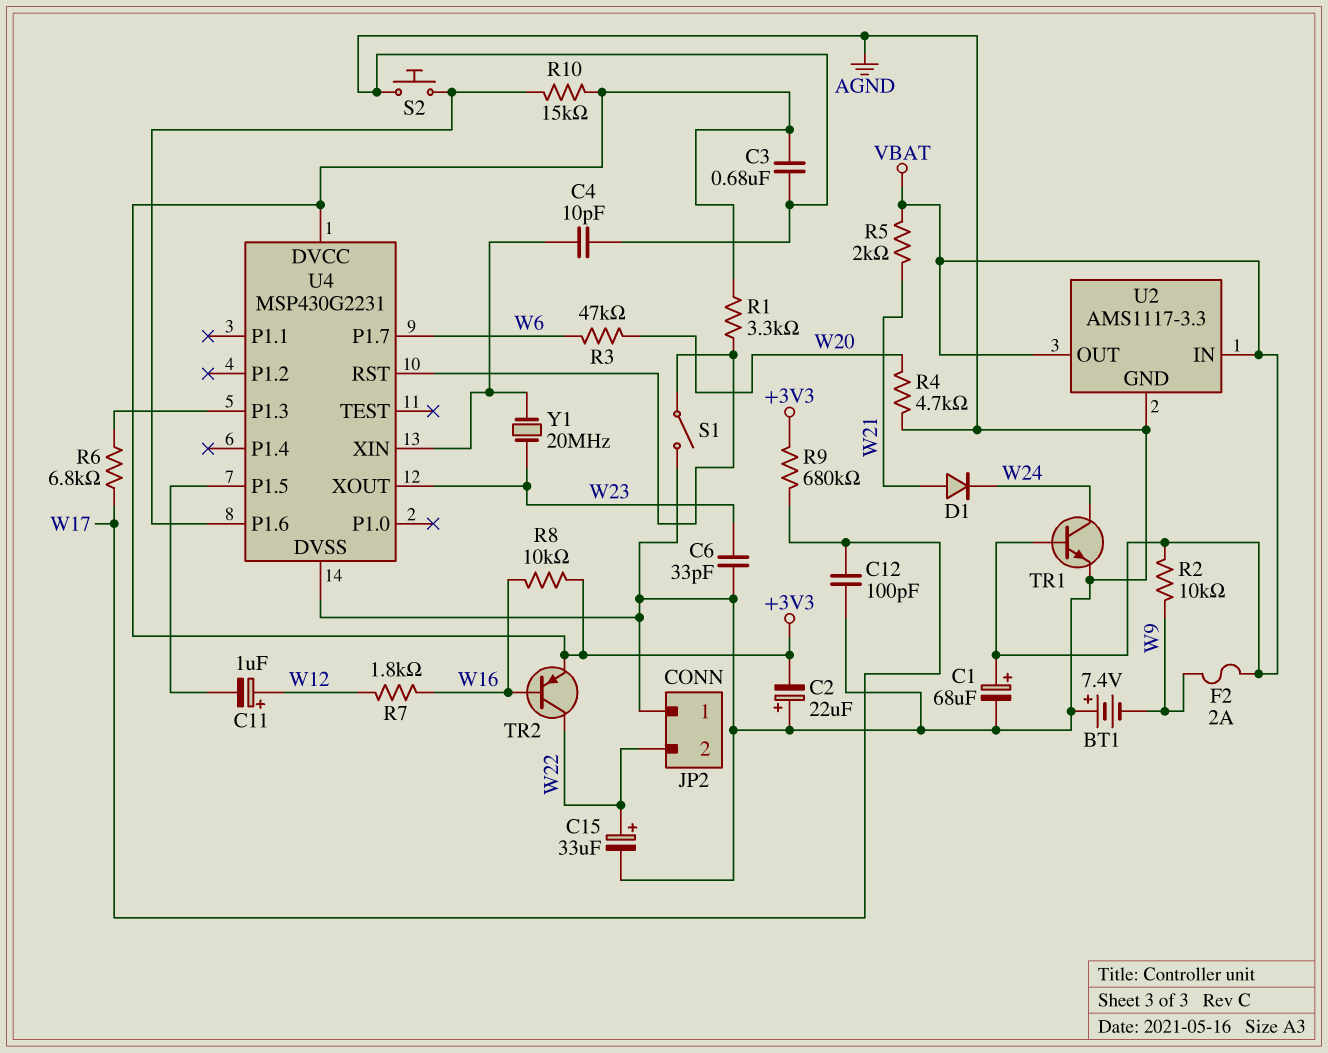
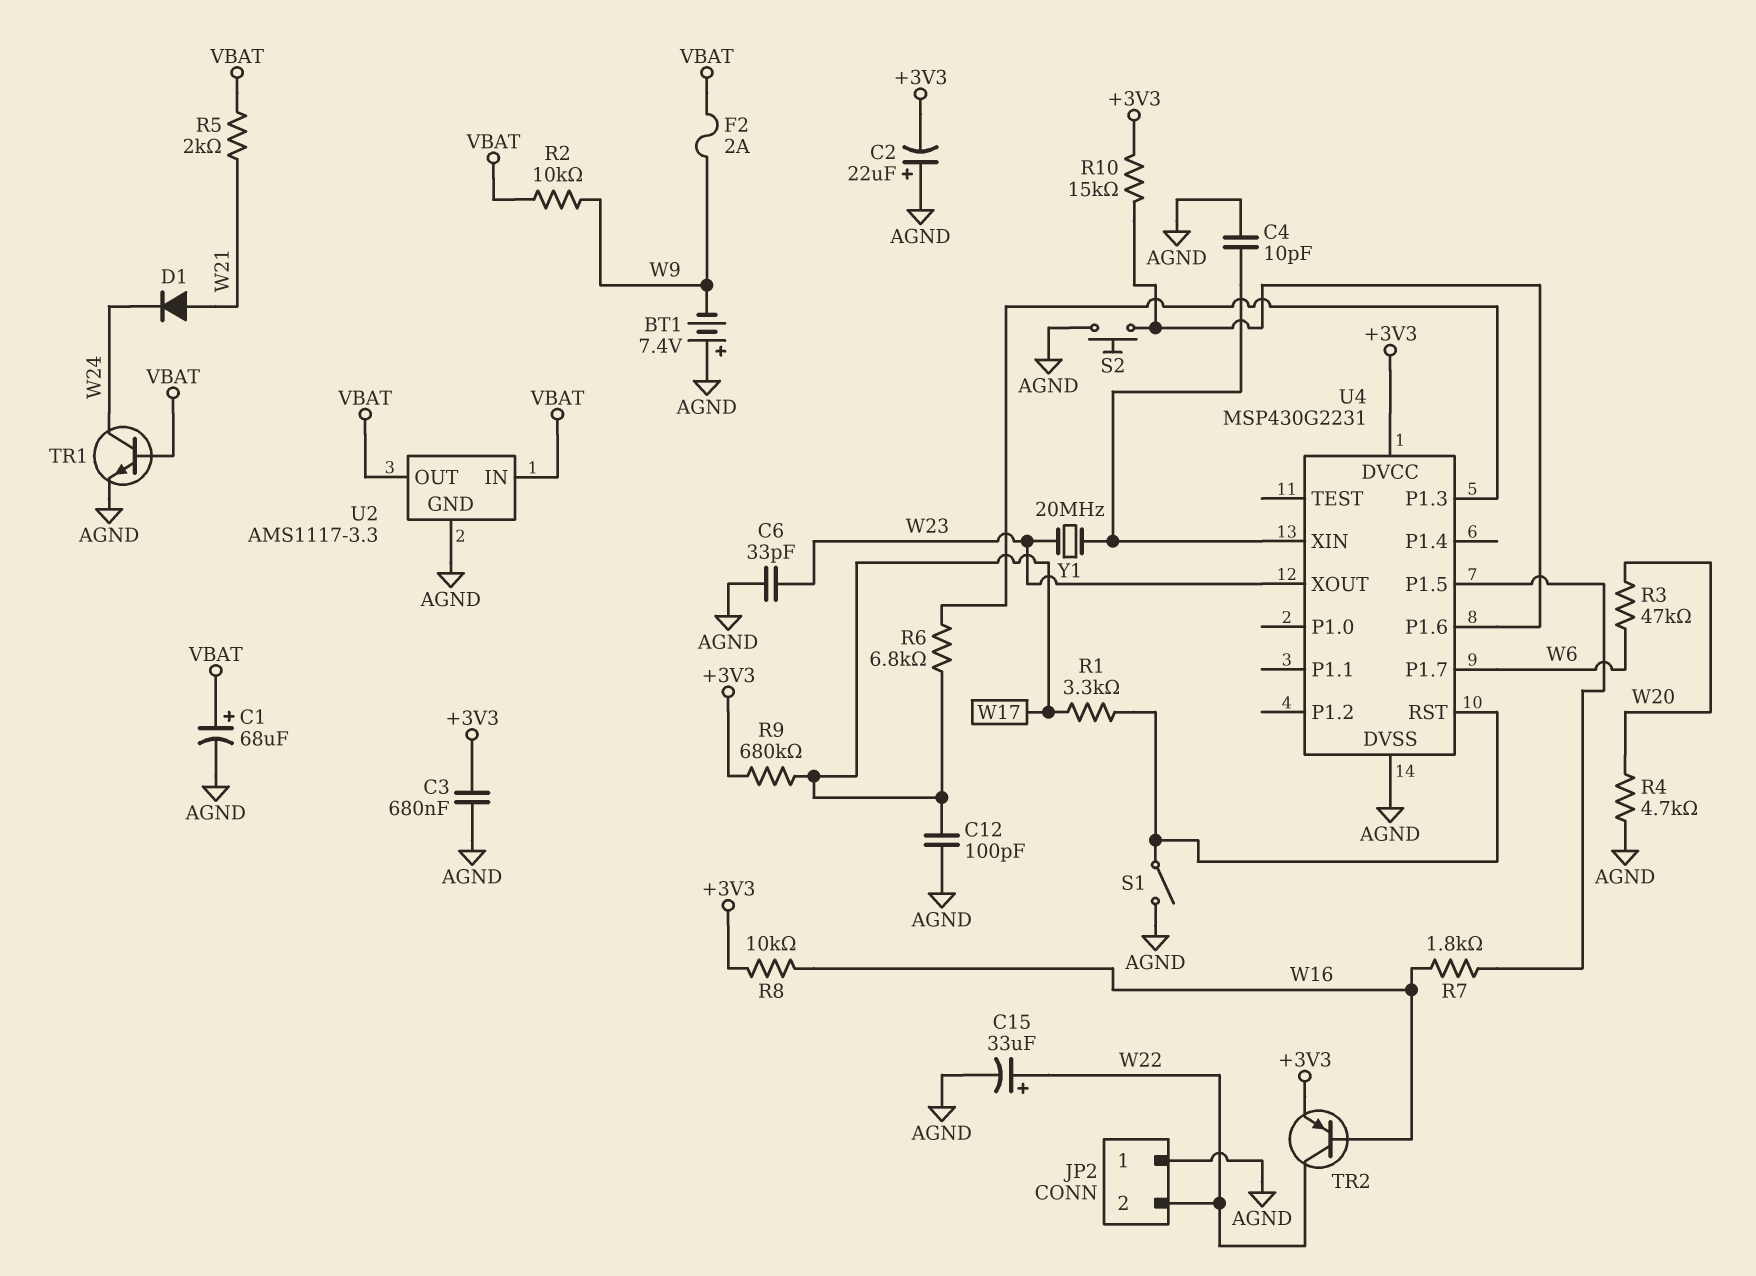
C11: 1uF (plus W12, minus U4/P1.5) -> none
R1: 3.3k (+3V3, U4/RST) -> 3.3k (U4/RST, W17)
R7: 1.8k (W12, W16) -> 1.8k (U4/P1.5, W16)

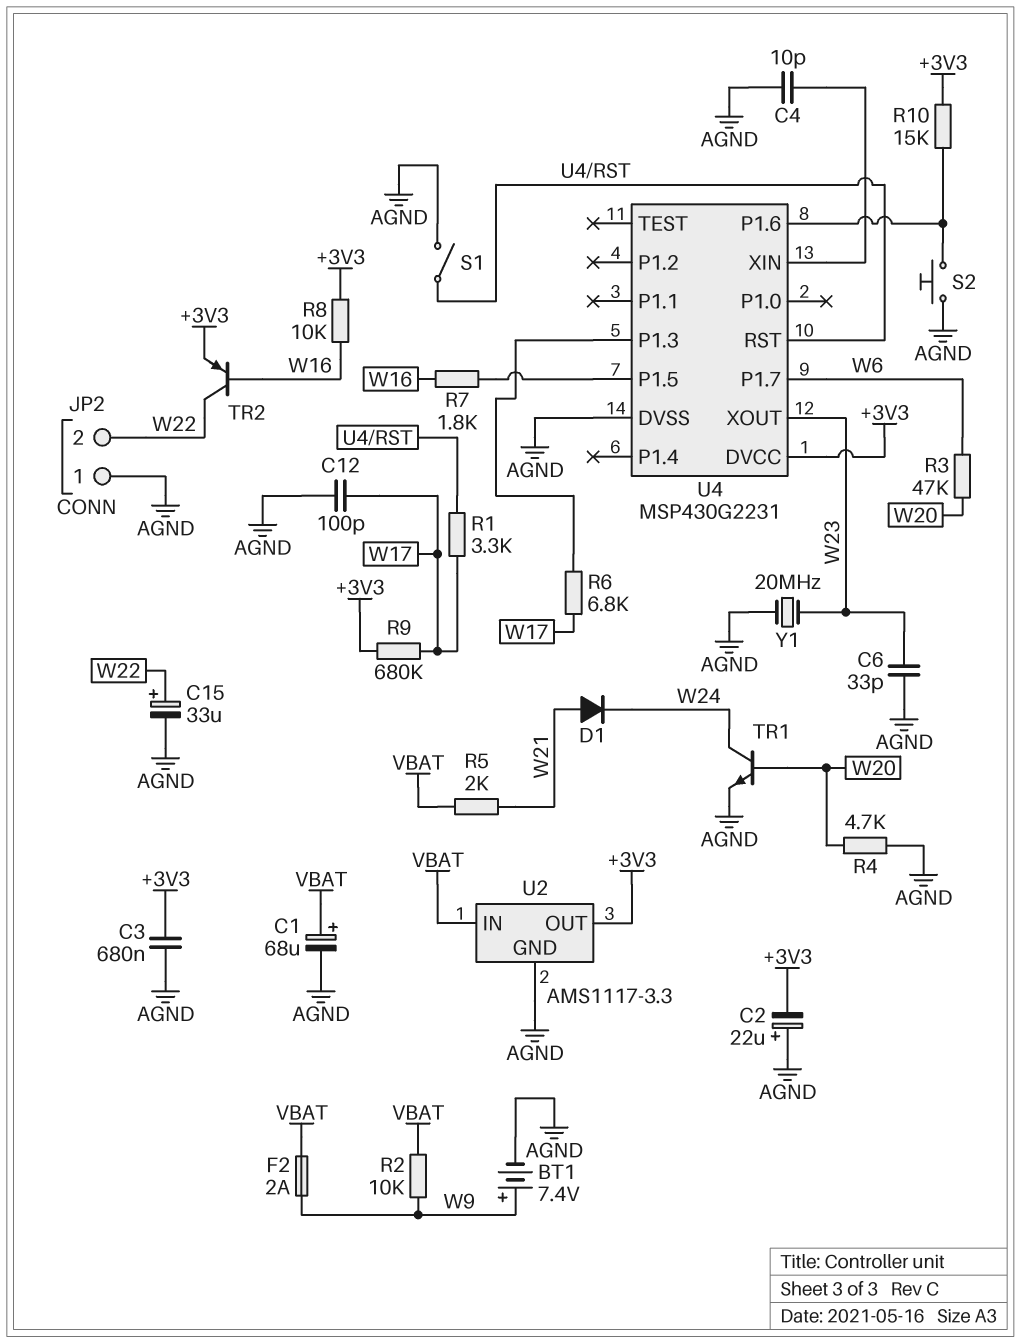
BT1: 7.4V (plus AGND, minus W9) -> 7.4V (plus W9, minus AGND)
TR1: NPN (B VBAT, C W24, E AGND) -> NPN (B W20, C W24, E AGND)
U2 pin OUT: VBAT -> +3V3
Y1: 20MHz (U4/XIN, W23) -> 20MHz (AGND, W23)

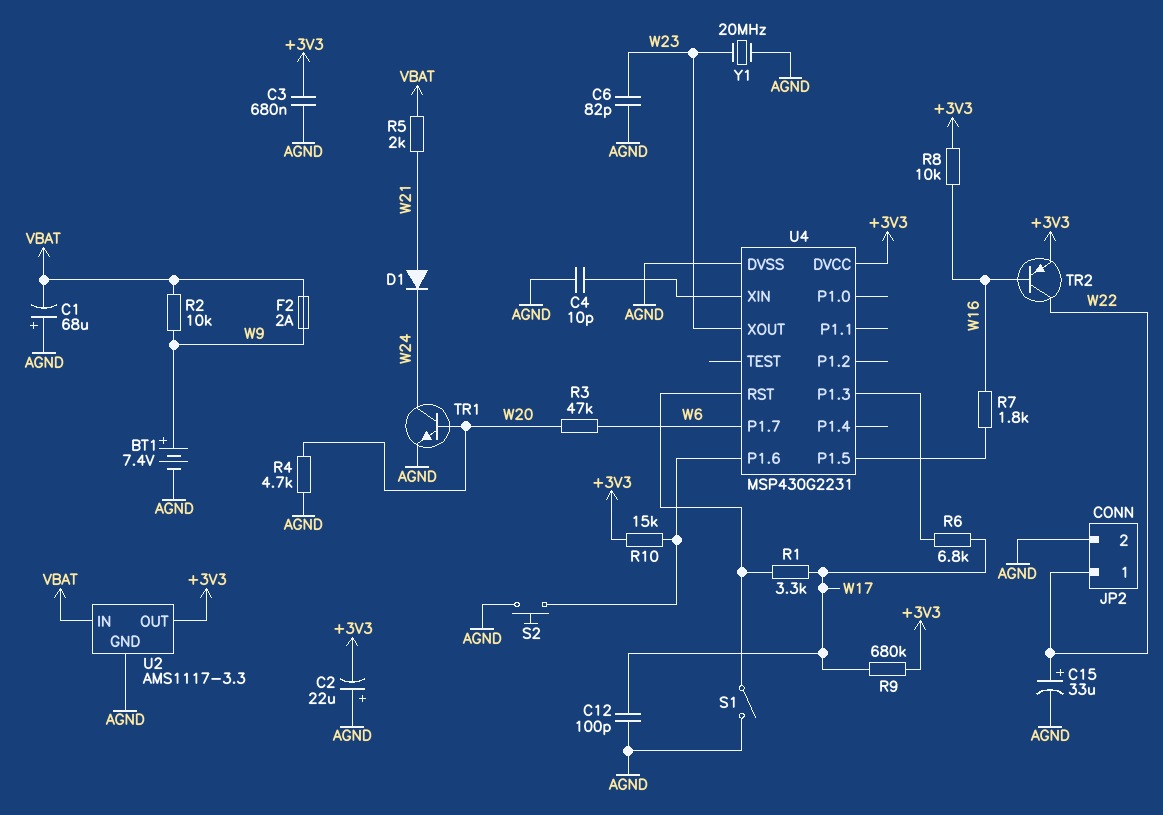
C1: 68uF (plus VBAT, minus AGND) -> 68uF (plus AGND, minus VBAT)
C6: 33pF (AGND, W23) -> 82pF (AGND, W23)
JP2 pin 1: AGND -> W22
JP2 pin 2: W22 -> AGND

